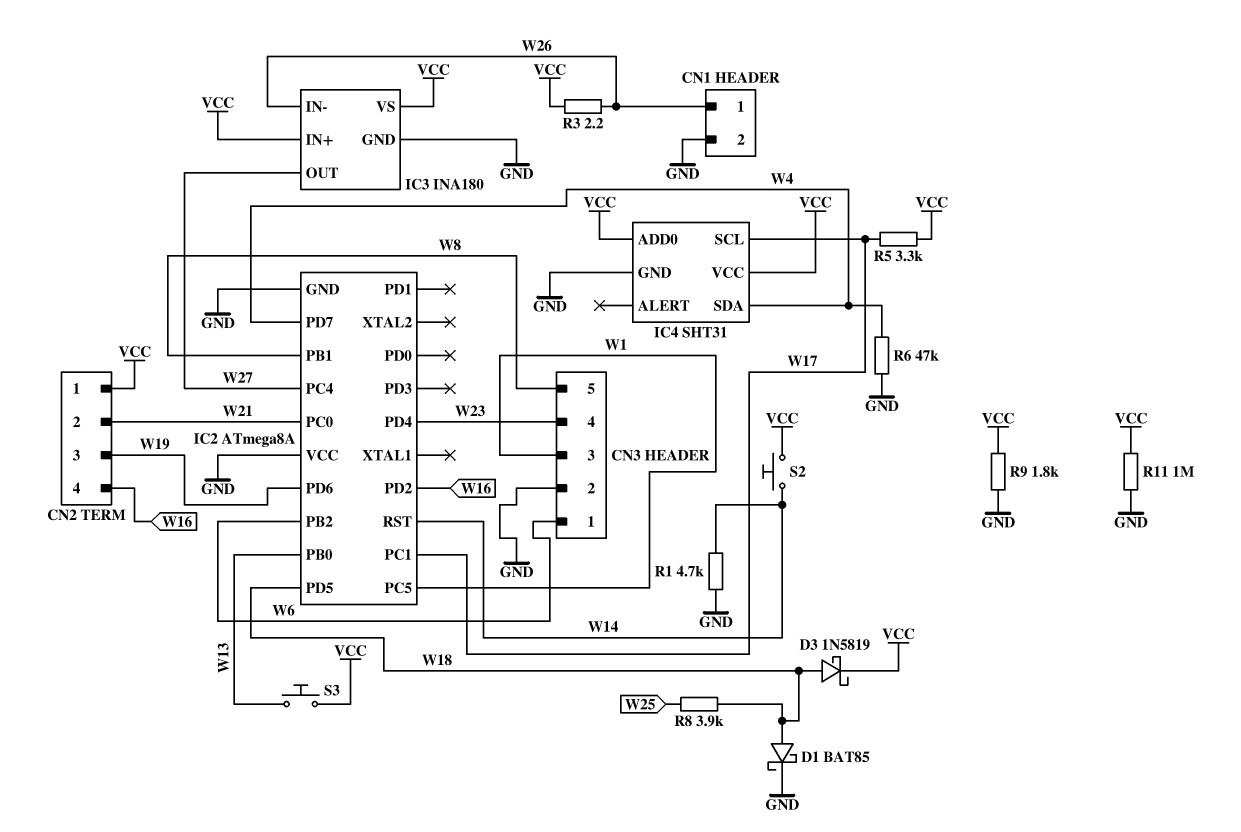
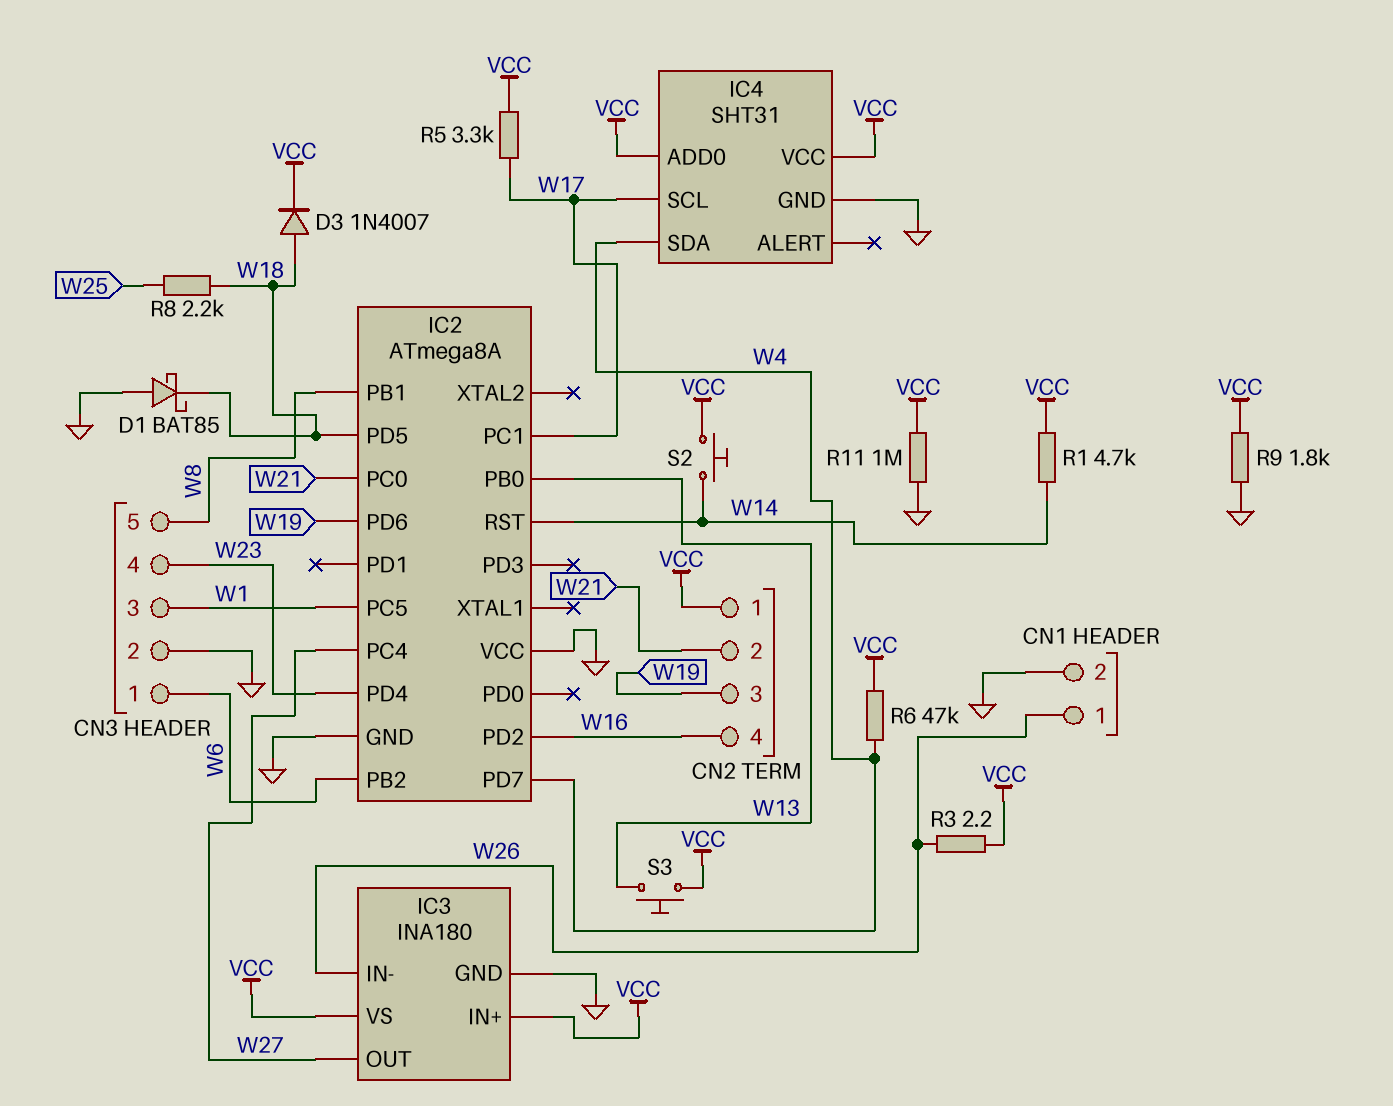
D1: schottky BAT85 (A W18, K GND) -> schottky BAT85 (A GND, K W18)
D3: schottky 1N5819 (A W18, K VCC) -> diode 1N4007 (A W18, K VCC)
R1: 4.7k (GND, W14) -> 4.7k (VCC, W14)
R6: 47k (GND, W4) -> 47k (VCC, W4)
R8: 3.9k (W18, W25) -> 2.2k (W18, W25)

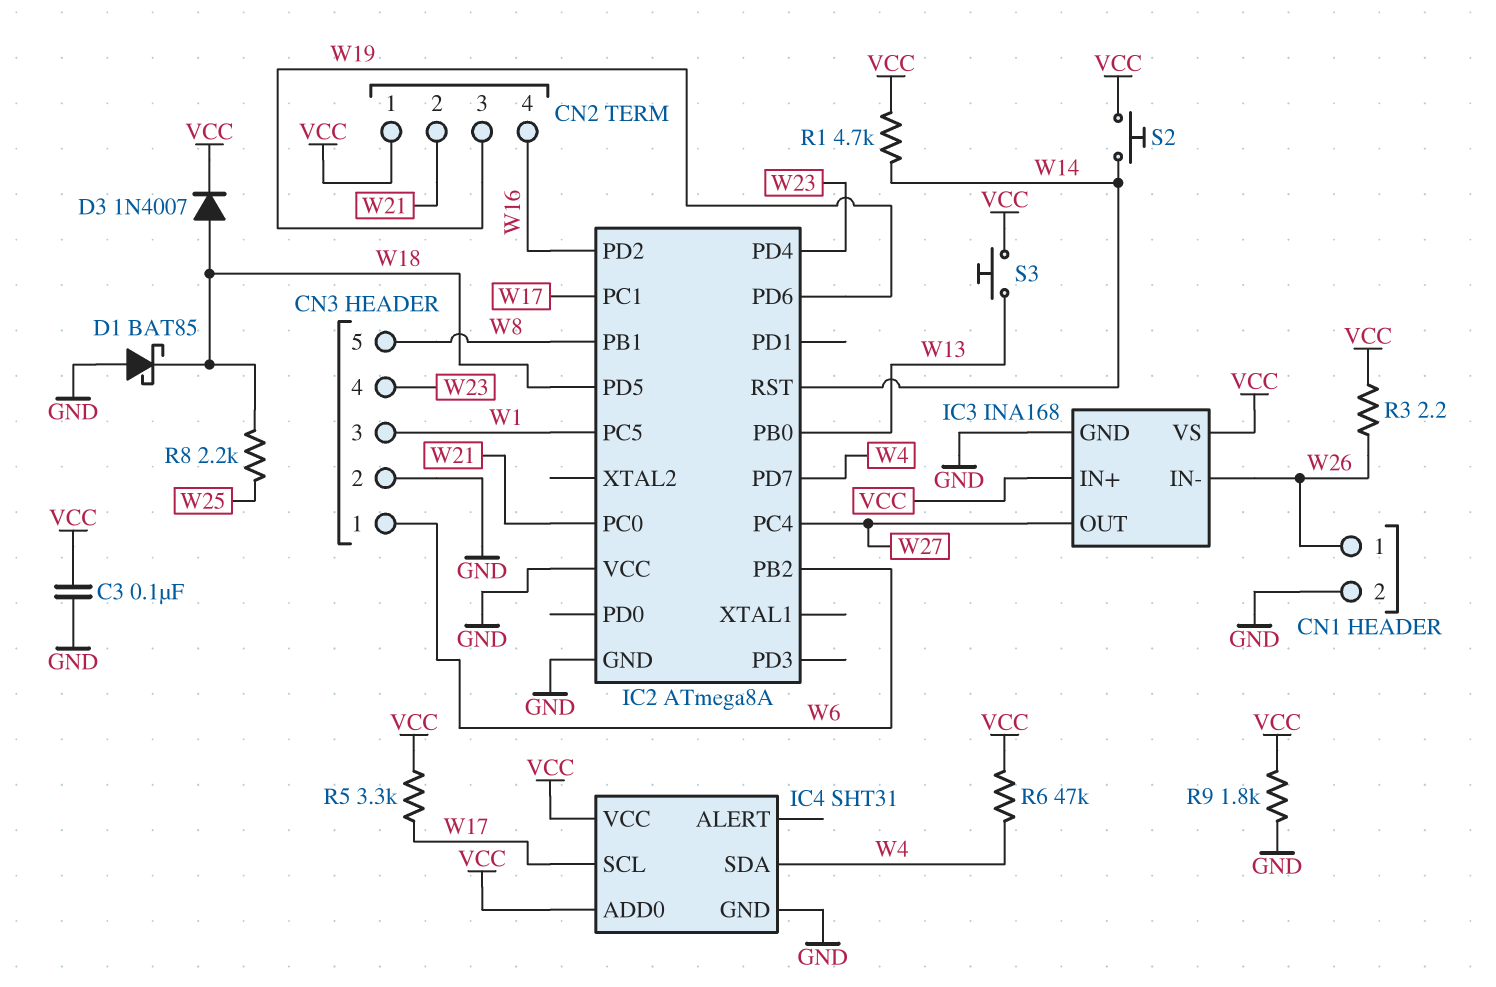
C3: none -> 100nF (GND, VCC)
IC3: INA180 -> INA168
R11: 1M (GND, VCC) -> none

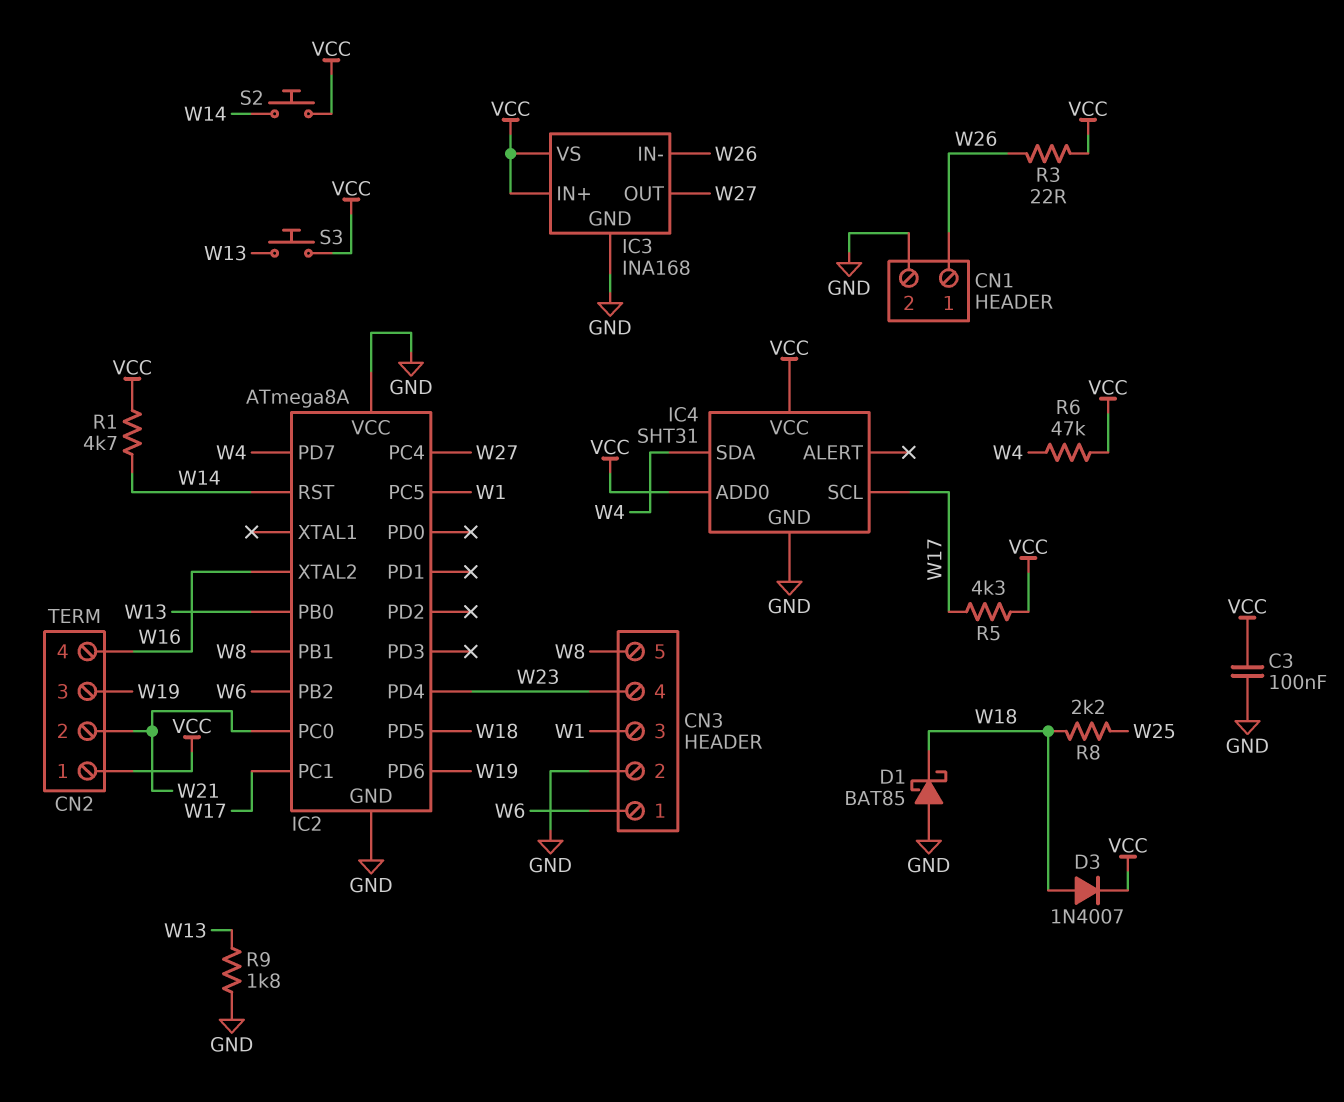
IC2 pin PD2: W16 -> none
IC2 pin XTAL2: none -> W16
R3: 2.2 (VCC, W26) -> 22 (VCC, W26)
R5: 3.3k (VCC, W17) -> 4.3k (VCC, W17)
R9: 1.8k (GND, VCC) -> 1.8k (GND, W13)

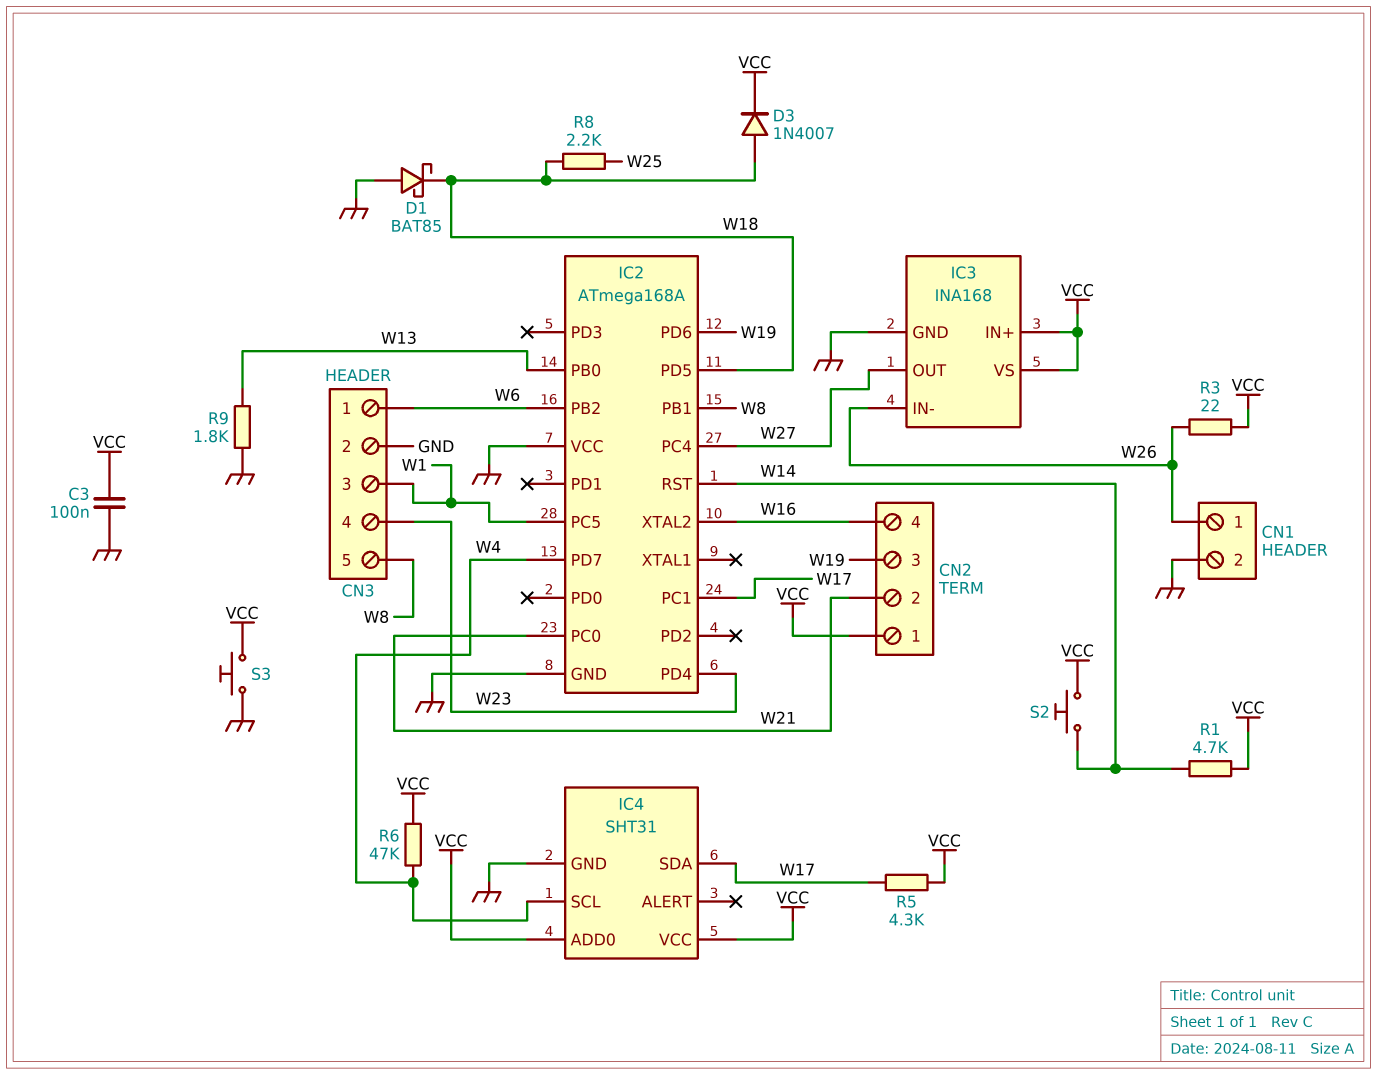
IC2: ATmega8A -> ATmega168A
IC4 pin SCL: W17 -> W4
IC4 pin SDA: W4 -> W17
S3: button (VCC, W13) -> button (GND, VCC)

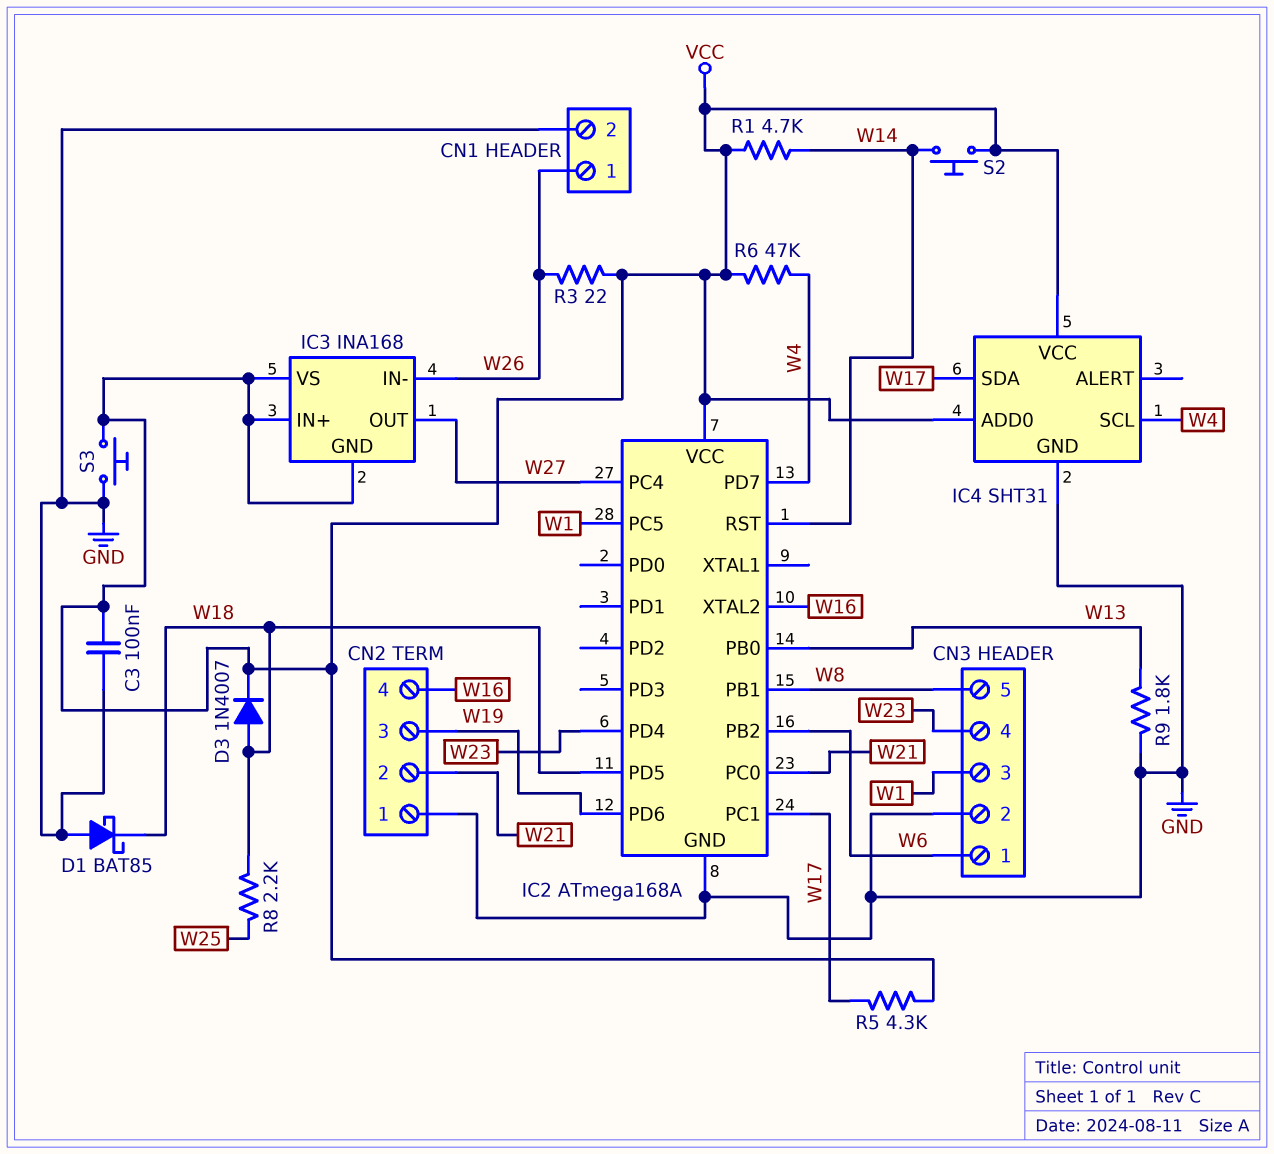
CN2 pin 1: VCC -> GND
IC2 pin VCC: GND -> VCC
IC3 pin GND: GND -> VCC

